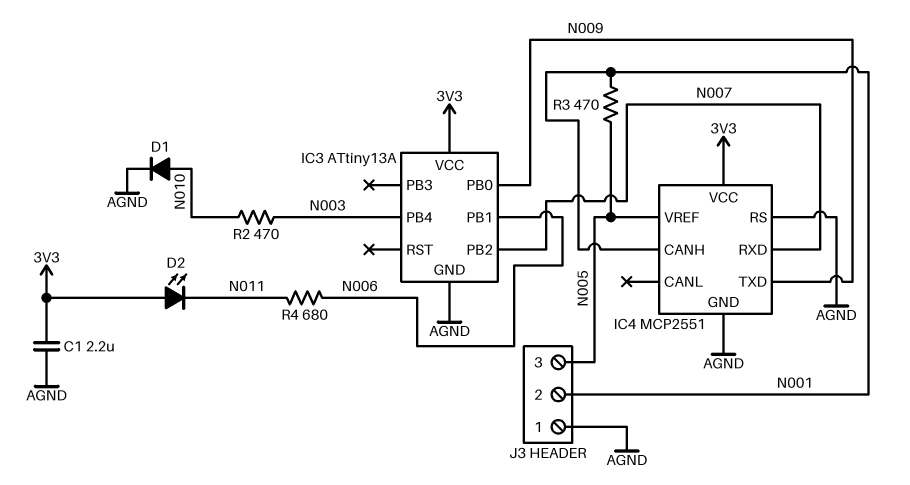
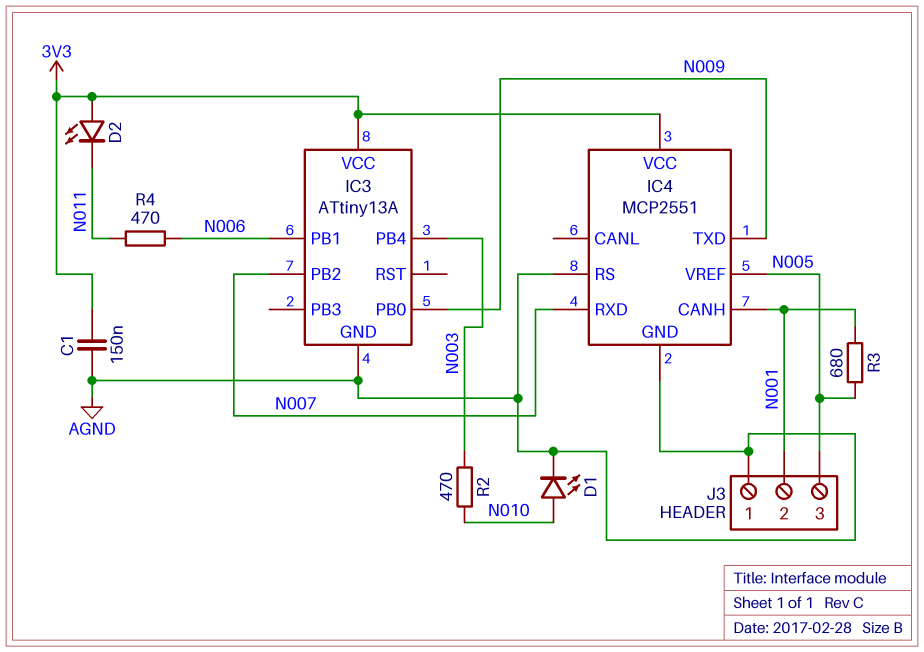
C1: 2.2uF (3V3, AGND) -> 150nF (3V3, AGND)
D1: diode (A N010, K AGND) -> LED (A N010, K AGND)
R3: 470 (N001, N005) -> 680 (N001, N005)
R4: 680 (N006, N011) -> 470 (N006, N011)

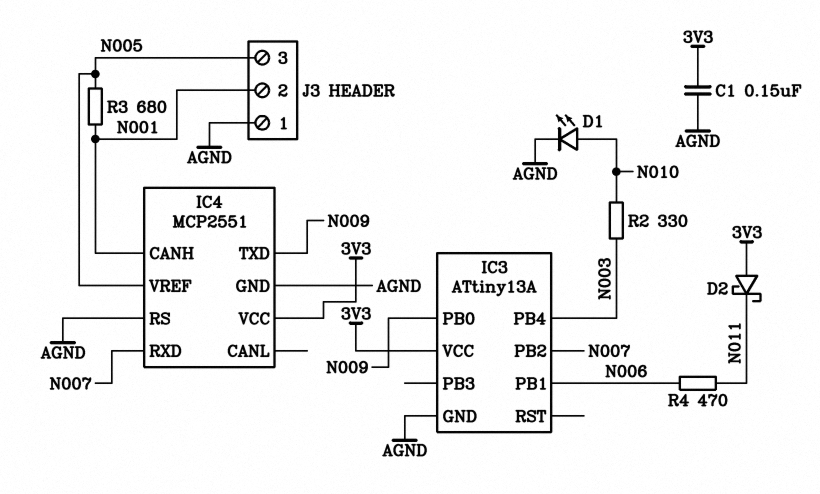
D2: LED (A 3V3, K N011) -> schottky (A 3V3, K N011)
R2: 470 (N003, N010) -> 330 (N003, N010)

